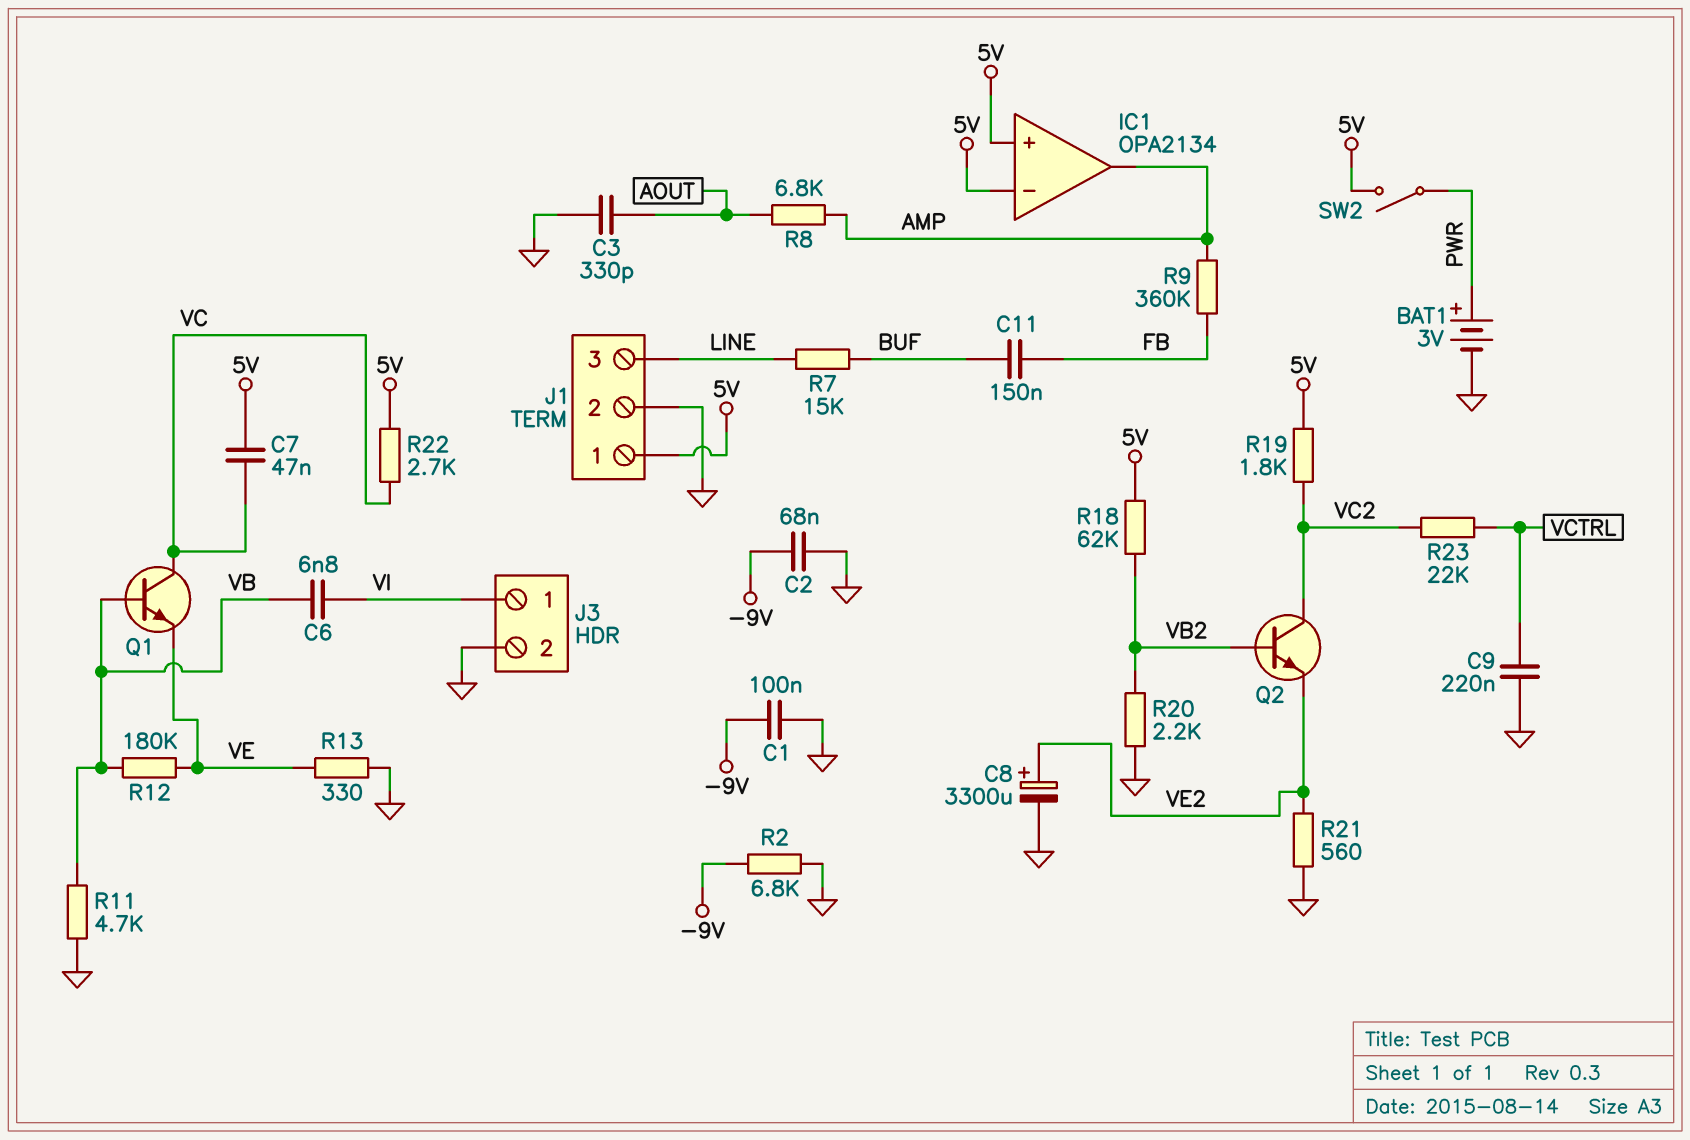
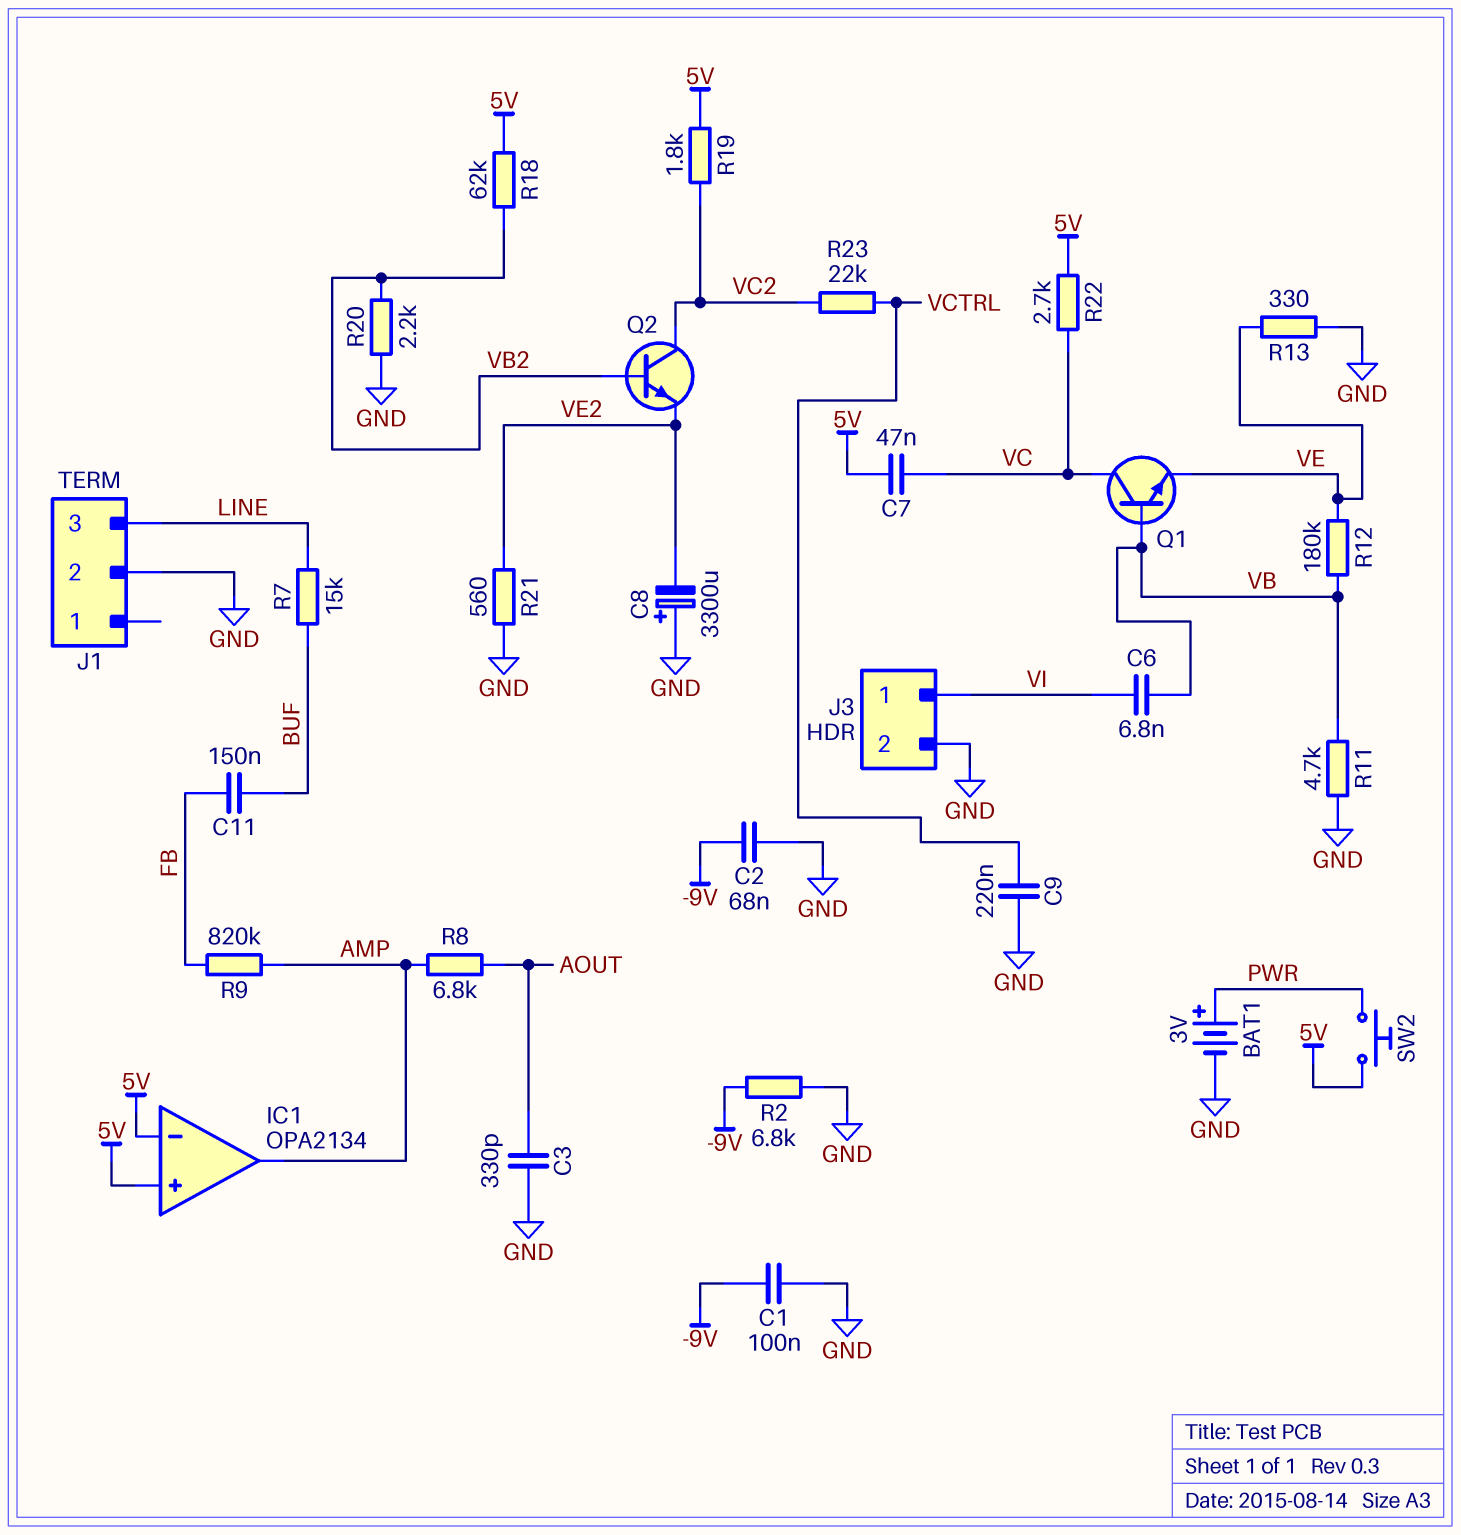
C8: 3300uF (plus VE2, minus GND) -> 3300uF (plus GND, minus VE2)
J1 pin 1: 5V -> none
R9: 360k (AMP, FB) -> 820k (AMP, FB)
SW2: switch (5V, PWR) -> button (5V, PWR)

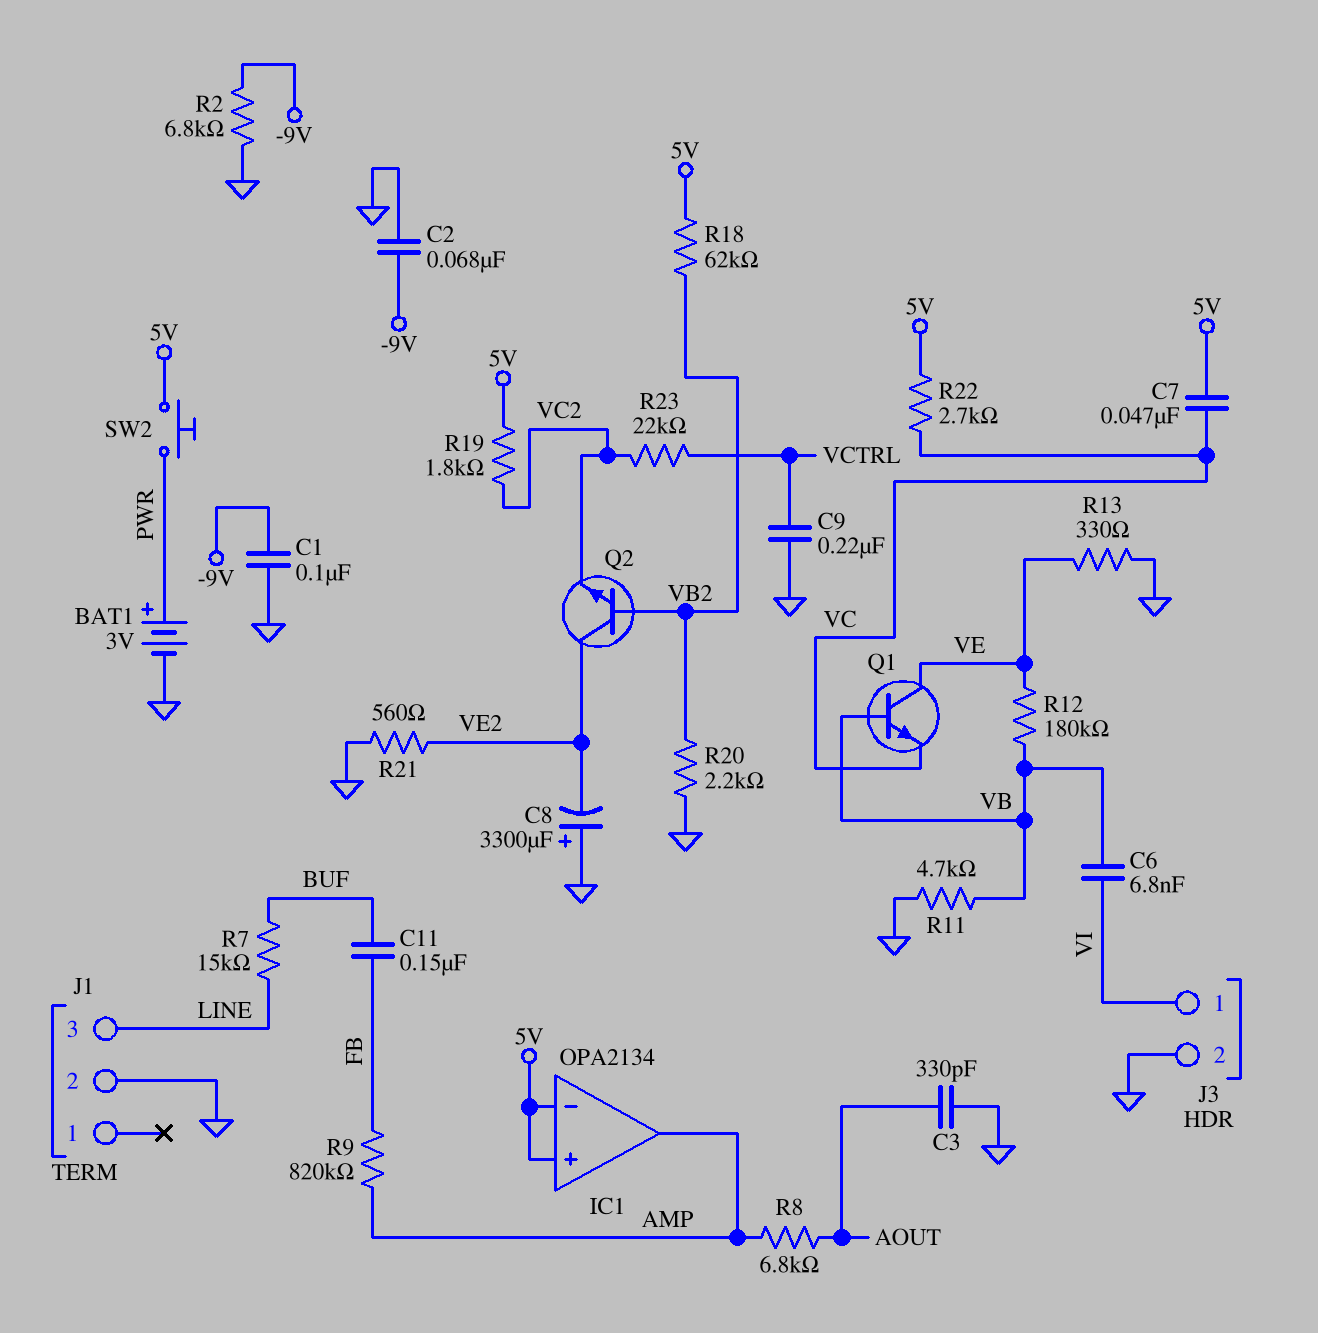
Q1: NPN (B VB, C VC, E VE) -> NPN (B VB, C VE, E VC)
Q2: NPN (B VB2, C VC2, E VE2) -> NPN (B VB2, C VE2, E VC2)

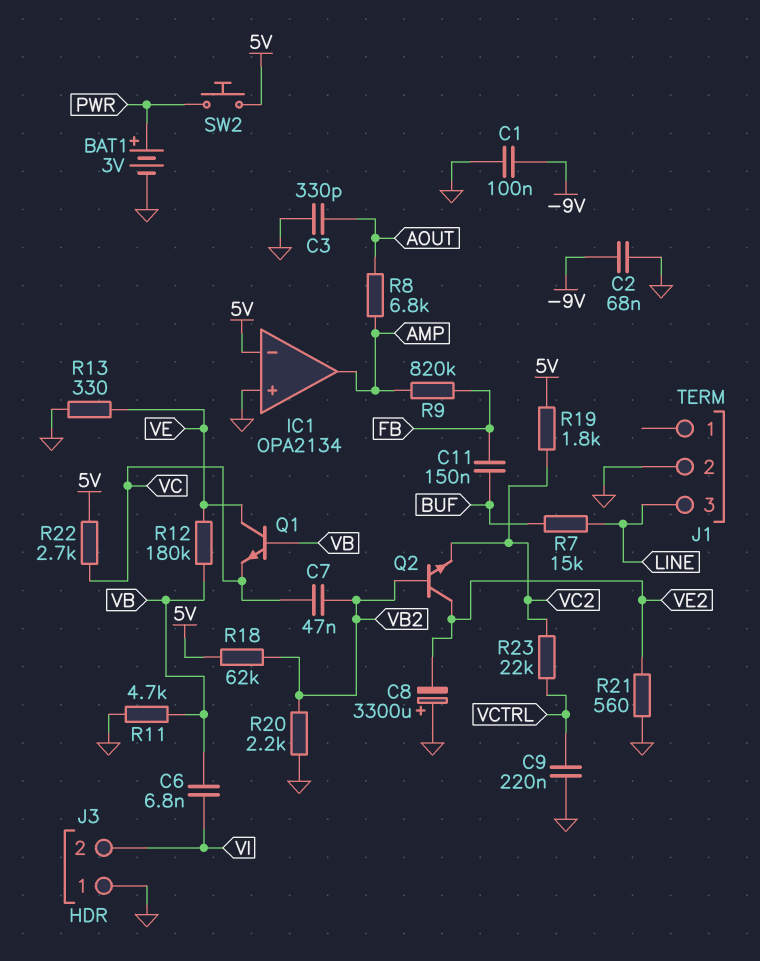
C7: 47nF (5V, VC) -> 47nF (VB2, VC)
IC1 pin in+: 5V -> GND
J3 pin 1: VI -> GND
J3 pin 2: GND -> VI
R2: 6.8k (-9V, GND) -> none

